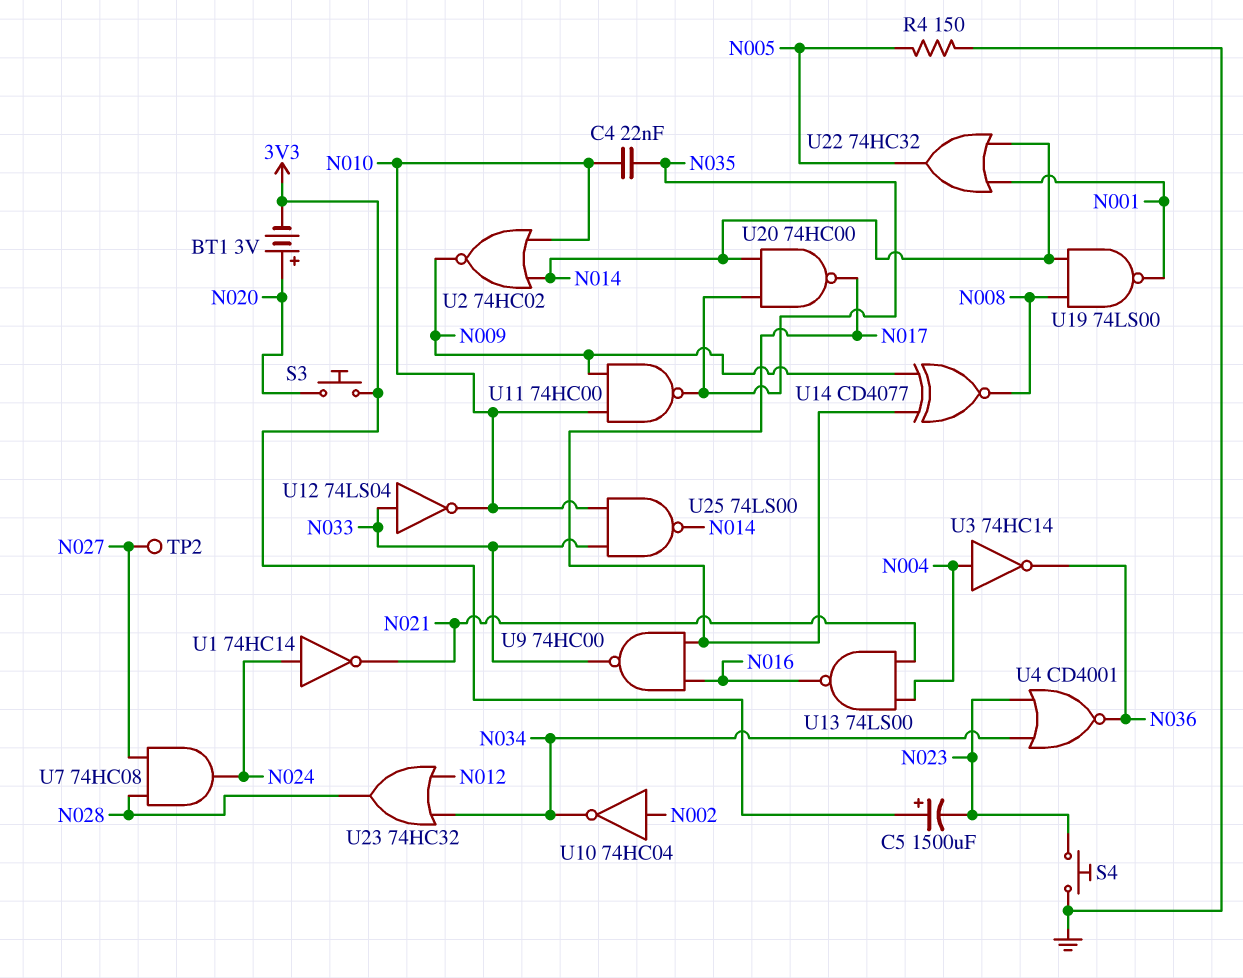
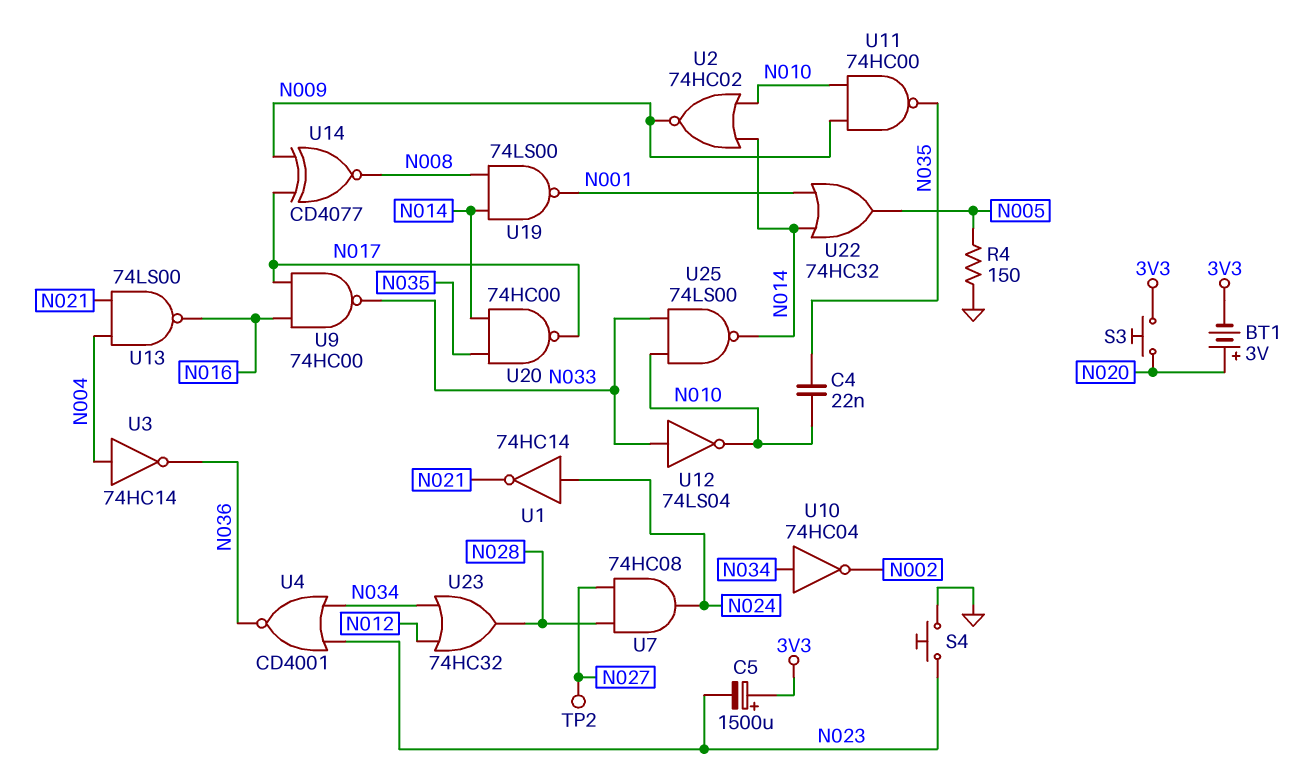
U10: NOT 74HC04 (in N002, out N034) -> NOT 74HC04 (in N034, out N002)

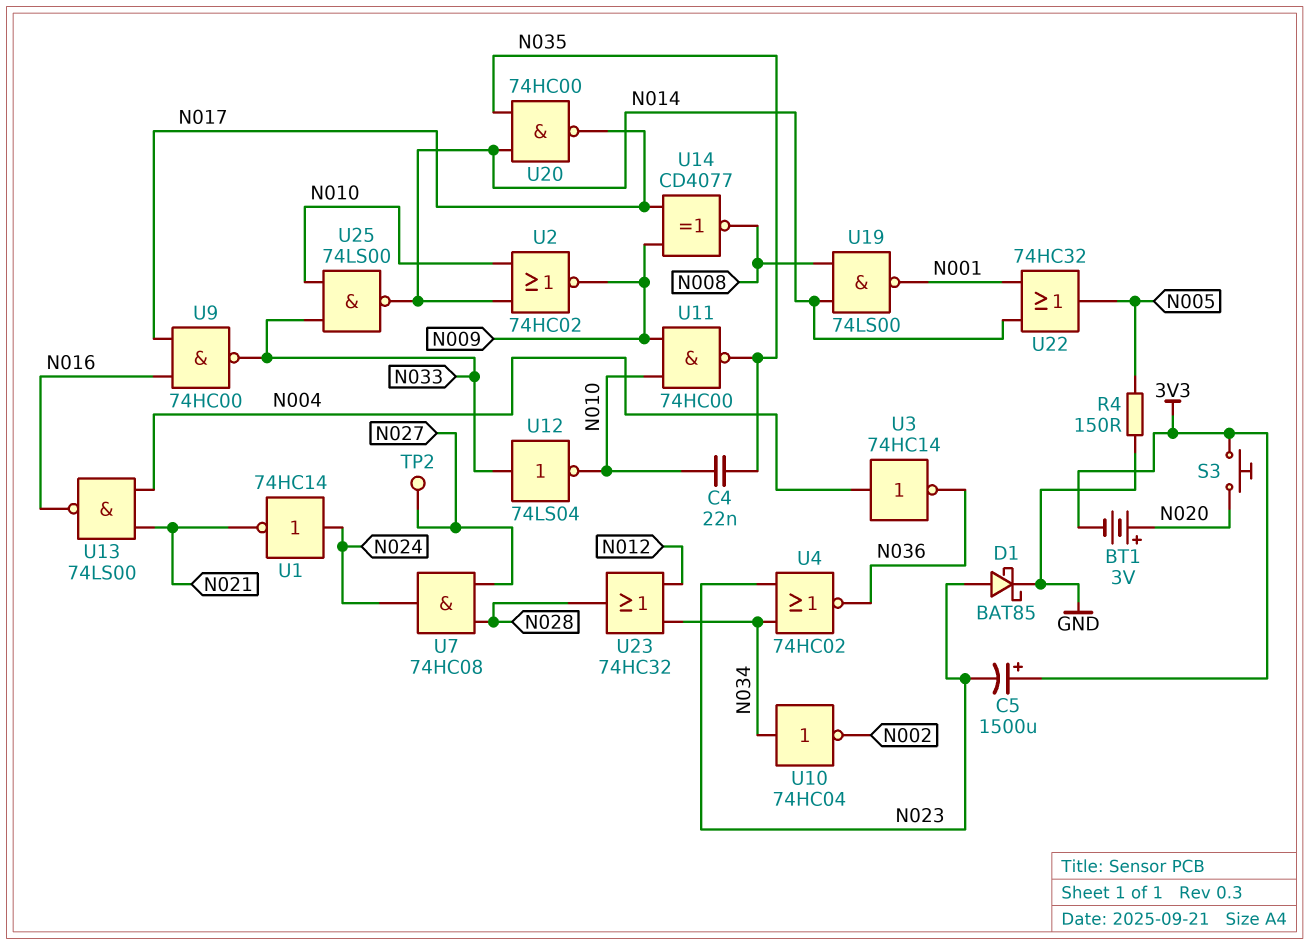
D1: none -> schottky BAT85 (A N023, K GND)
S4: button (GND, N023) -> none
U4: NOR CD4001 (in N023, in N034, out N036) -> NOR 74HC02 (in N023, in N034, out N036)

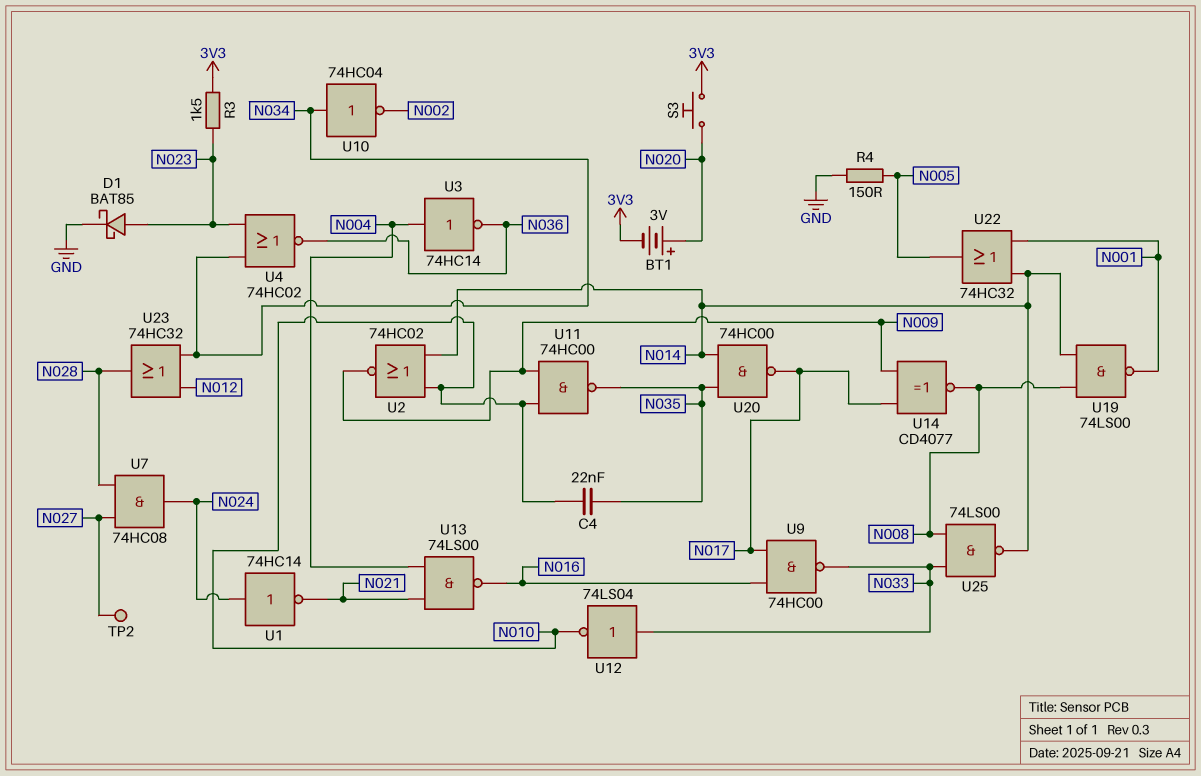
C5: 1500uF (plus 3V3, minus N023) -> none
R3: none -> 1.5k (3V3, N023)
U25: NAND 74LS00 (in N010, in N033, out N014) -> NAND 74LS00 (in N008, in N033, out N014)

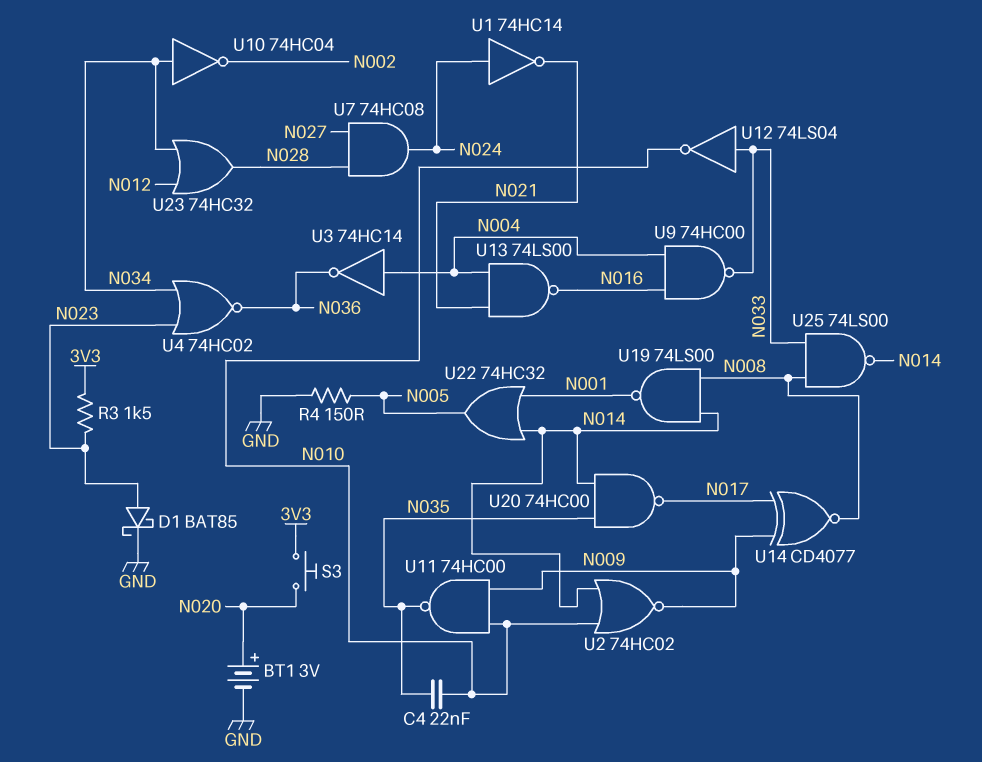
BT1: 3V (plus N020, minus 3V3) -> 3V (plus N020, minus GND)
TP2: test point (N027) -> none
U9: NAND 74HC00 (in N016, in N017, out N033) -> NAND 74HC00 (in N004, in N016, out N033)

